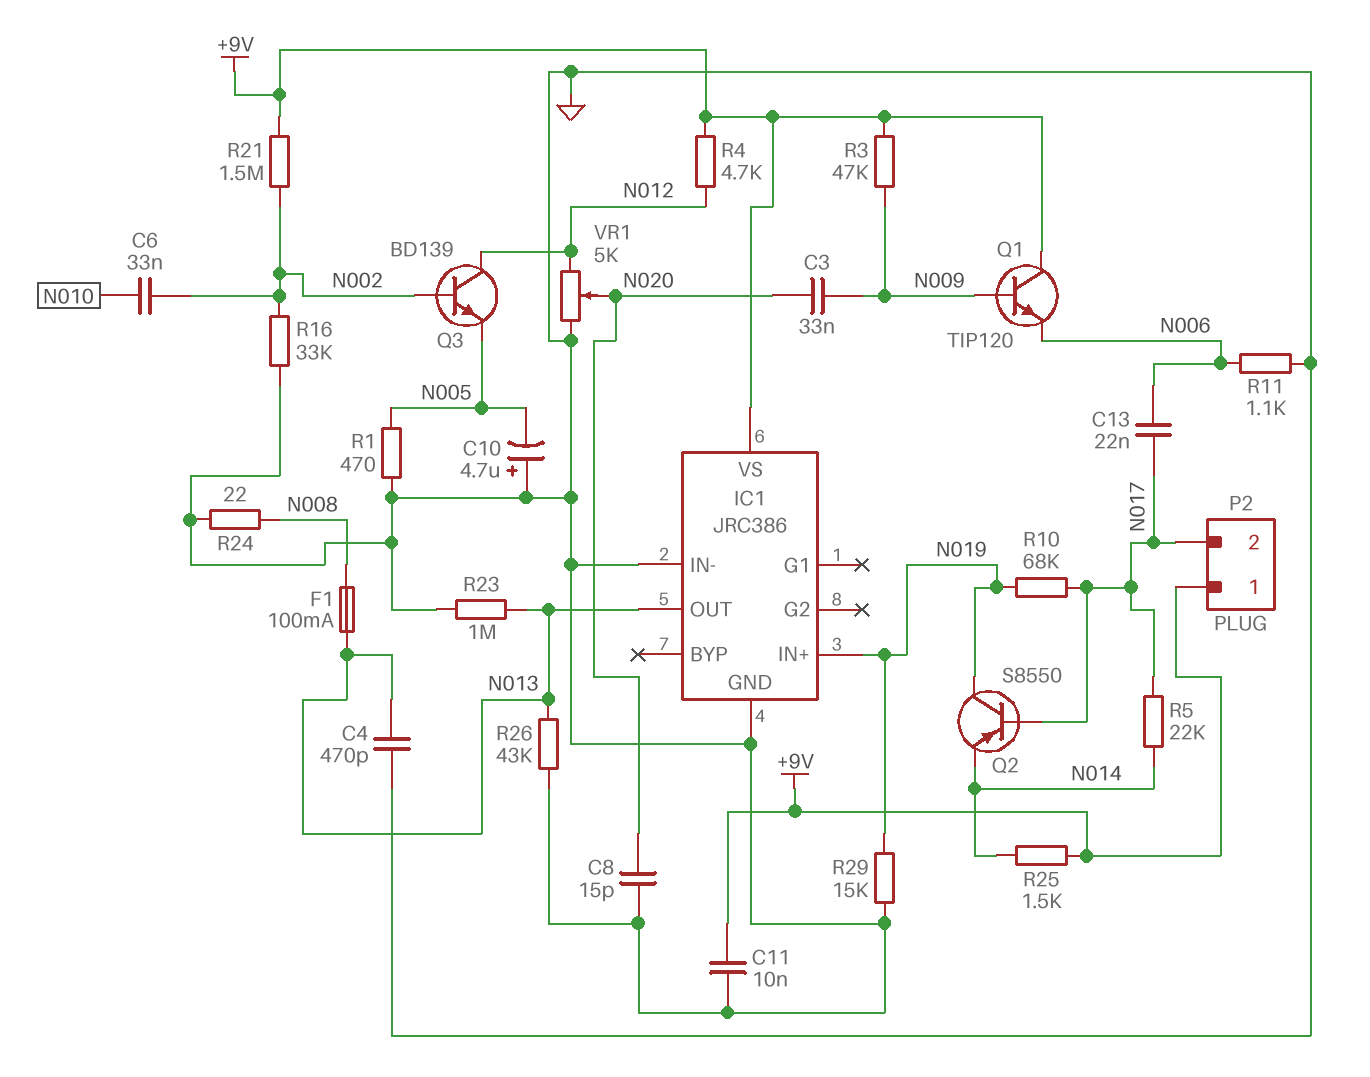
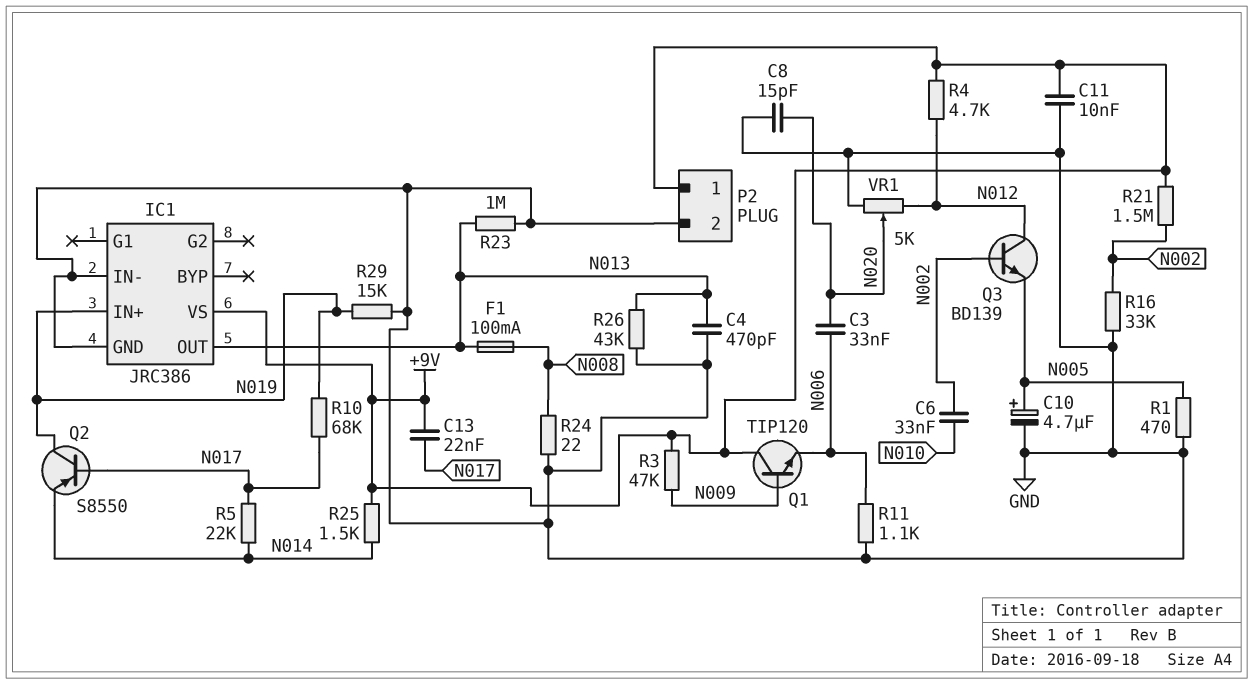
C3: 33nF (N009, N020) -> 33nF (N006, N020)
C10: 4.7uF (plus GND, minus N005) -> 4.7uF (plus N005, minus GND)
C13: 22nF (N006, N017) -> 22nF (+9V, N017)
P2 pin 2: N017 -> GND

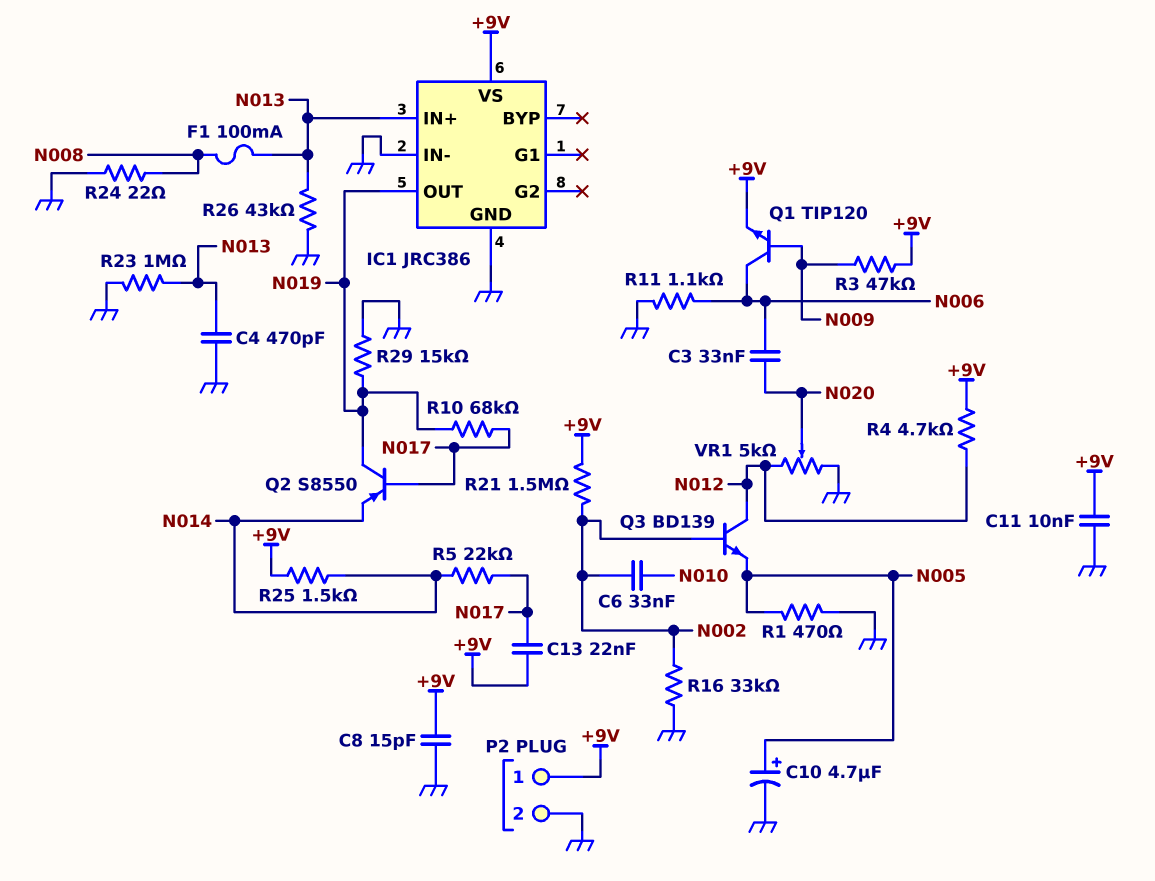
C8: 15pF (GND, N020) -> 15pF (+9V, GND)
IC1 pin IN+: N019 -> N013
IC1 pin OUT: N013 -> N019
Q1: NPN TIP120 (B N009, C +9V, E N006) -> NPN TIP120 (B N009, C N006, E +9V)

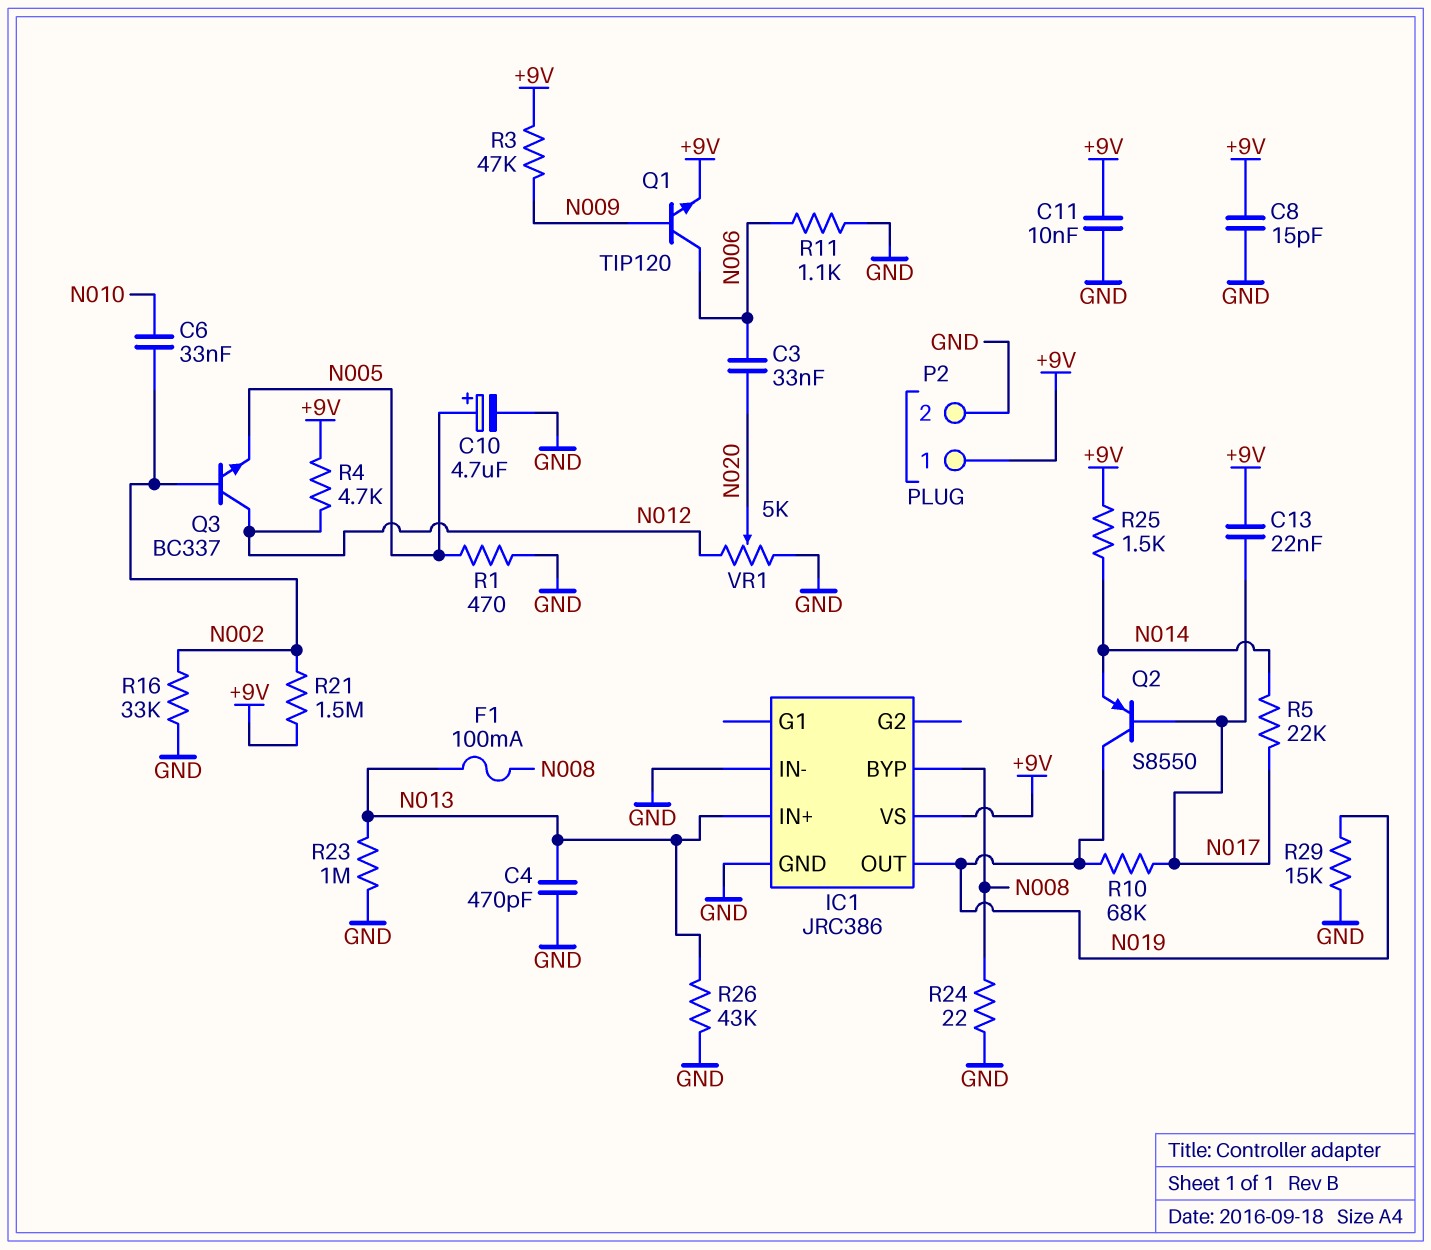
IC1 pin BYP: none -> N008
Q3: NPN BD139 (B N002, C N012, E N005) -> NPN BC337 (B N002, C N012, E N005)

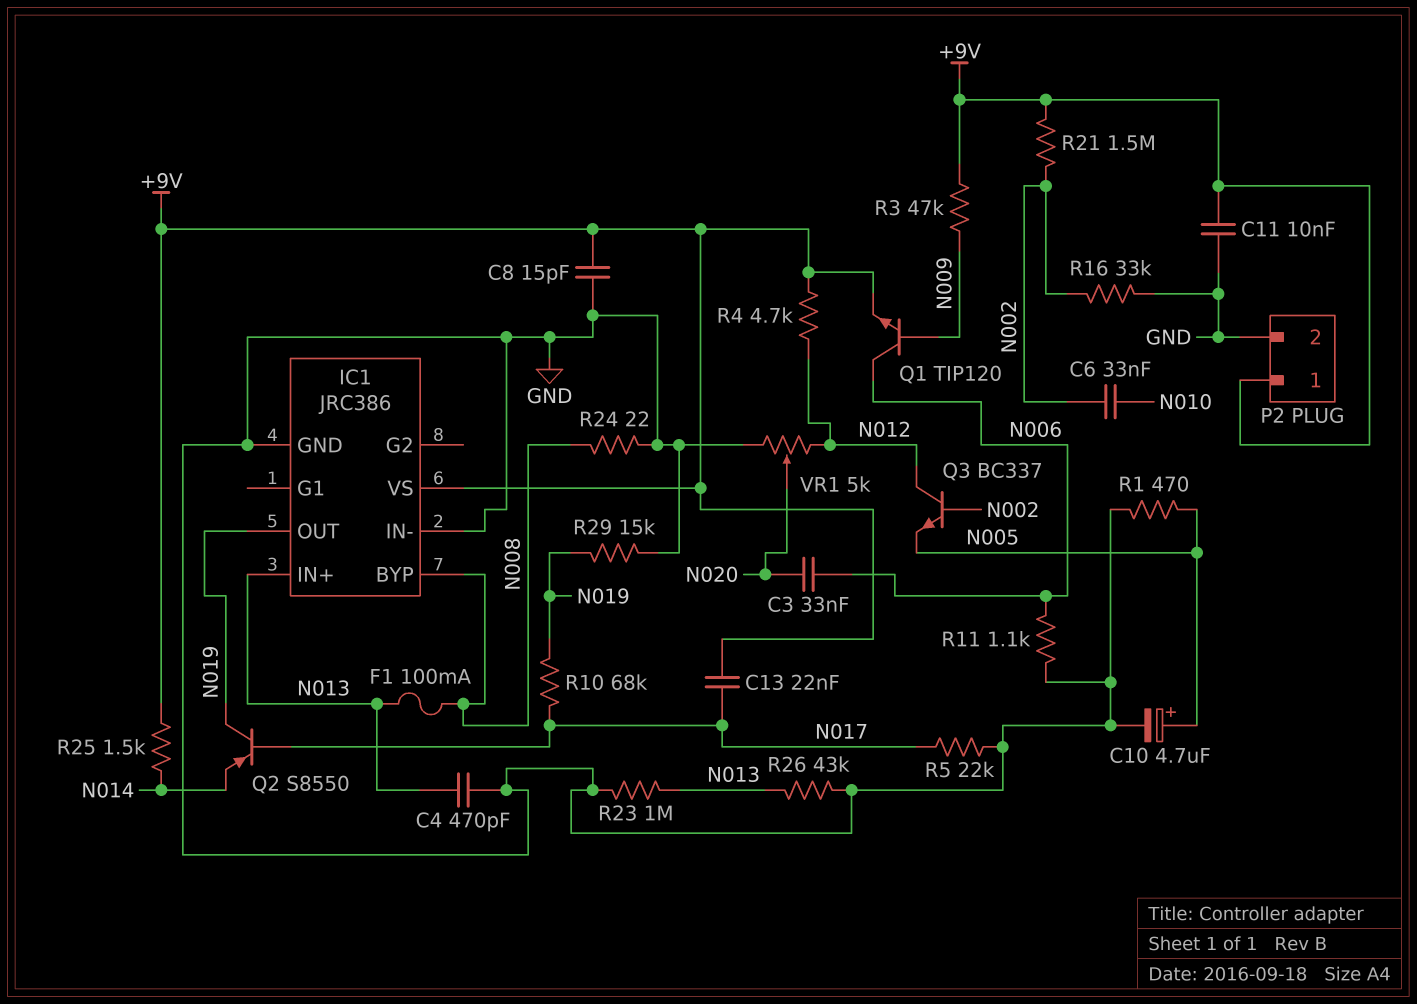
R5: 22k (N014, N017) -> 22k (GND, N017)

